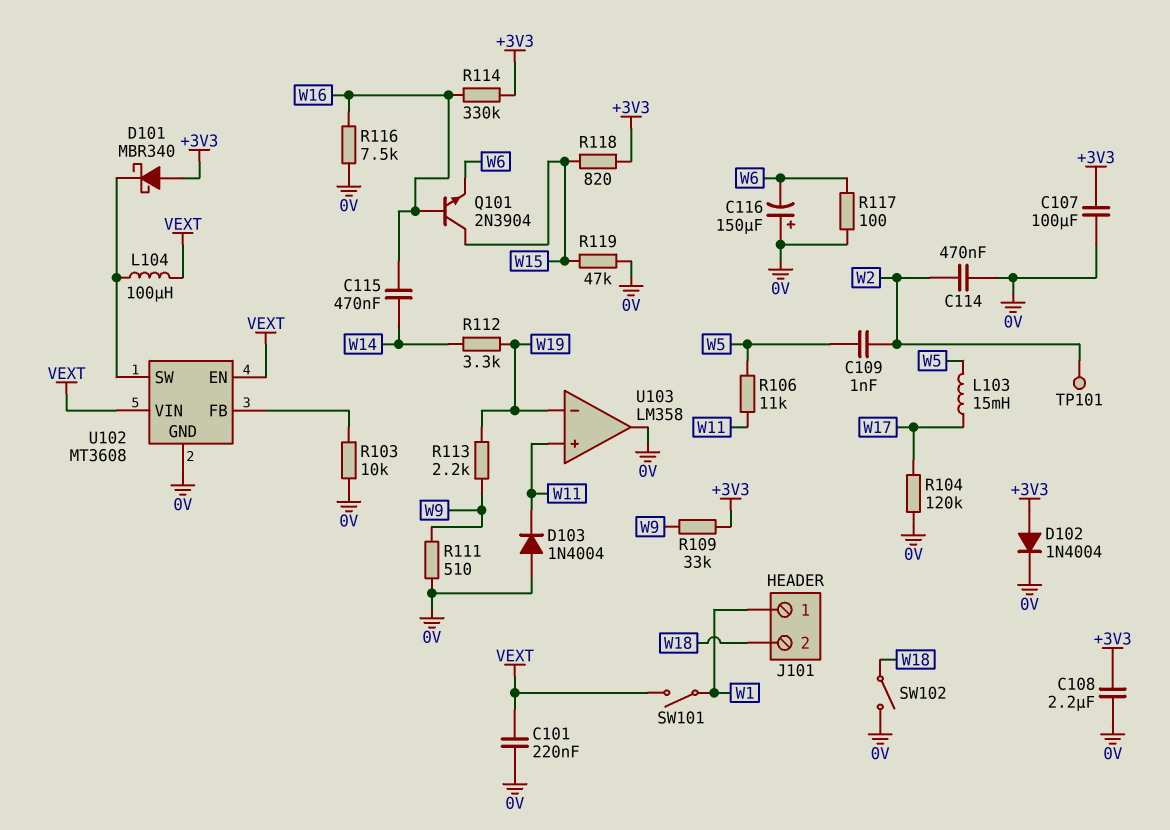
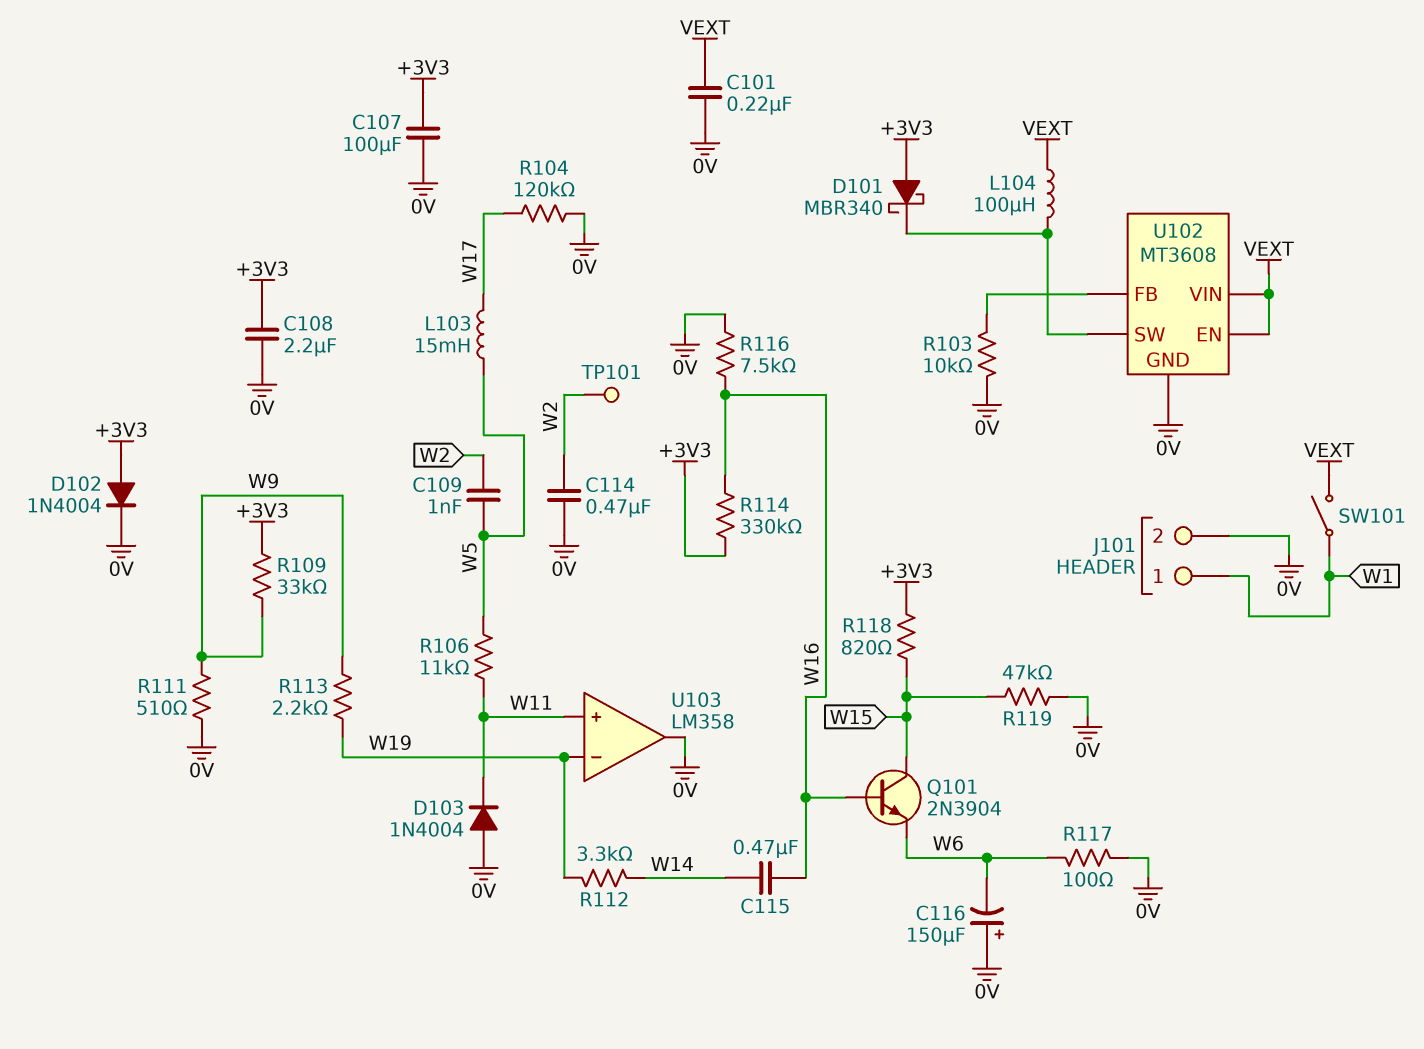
J101 pin 2: W18 -> 0V
SW102: switch (0V, W18) -> none

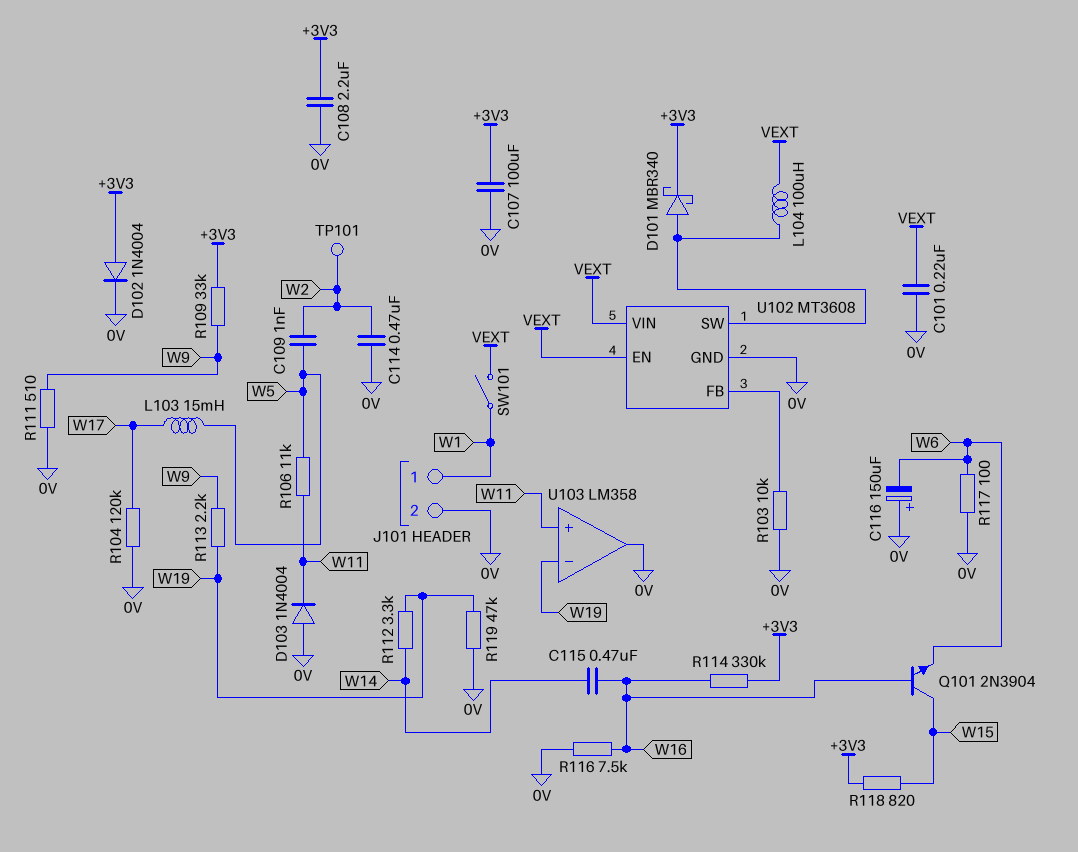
D101: schottky MBR340 (A +3V3, K U102/SW) -> schottky MBR340 (A U102/SW, K +3V3)
R119: 47k (0V, W15) -> 47k (0V, W19)

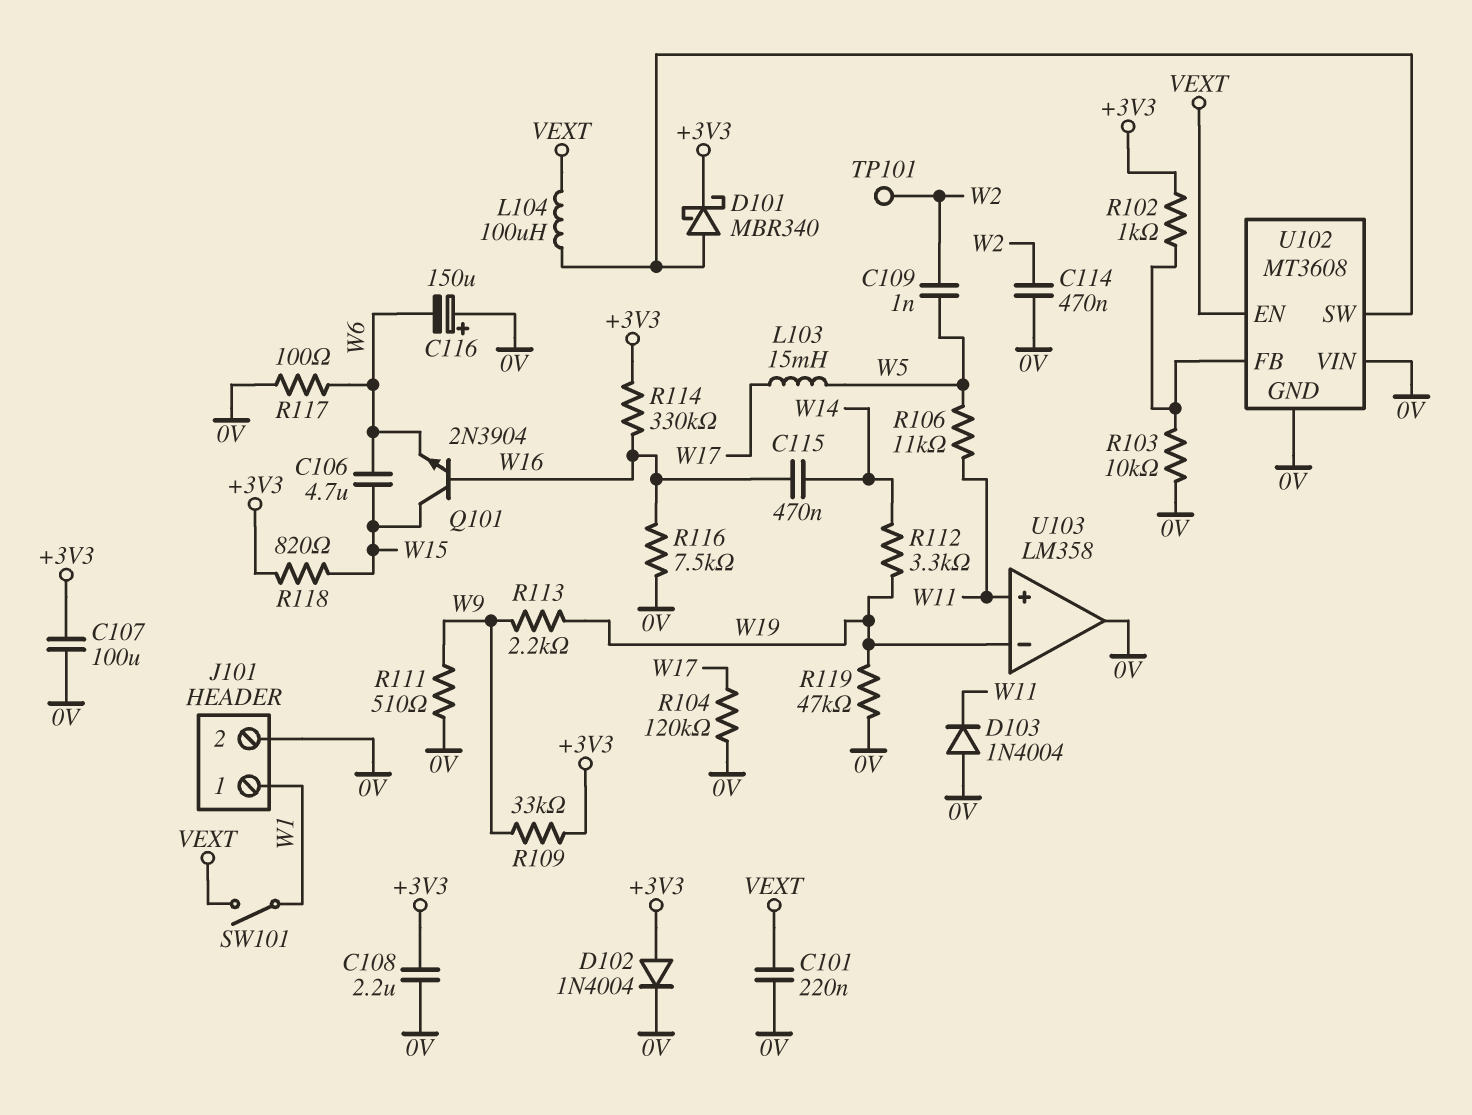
C106: none -> 4.7uF (W6, W15)
R102: none -> 1k (+3V3, U102/FB)
U102 pin VIN: VEXT -> 0V

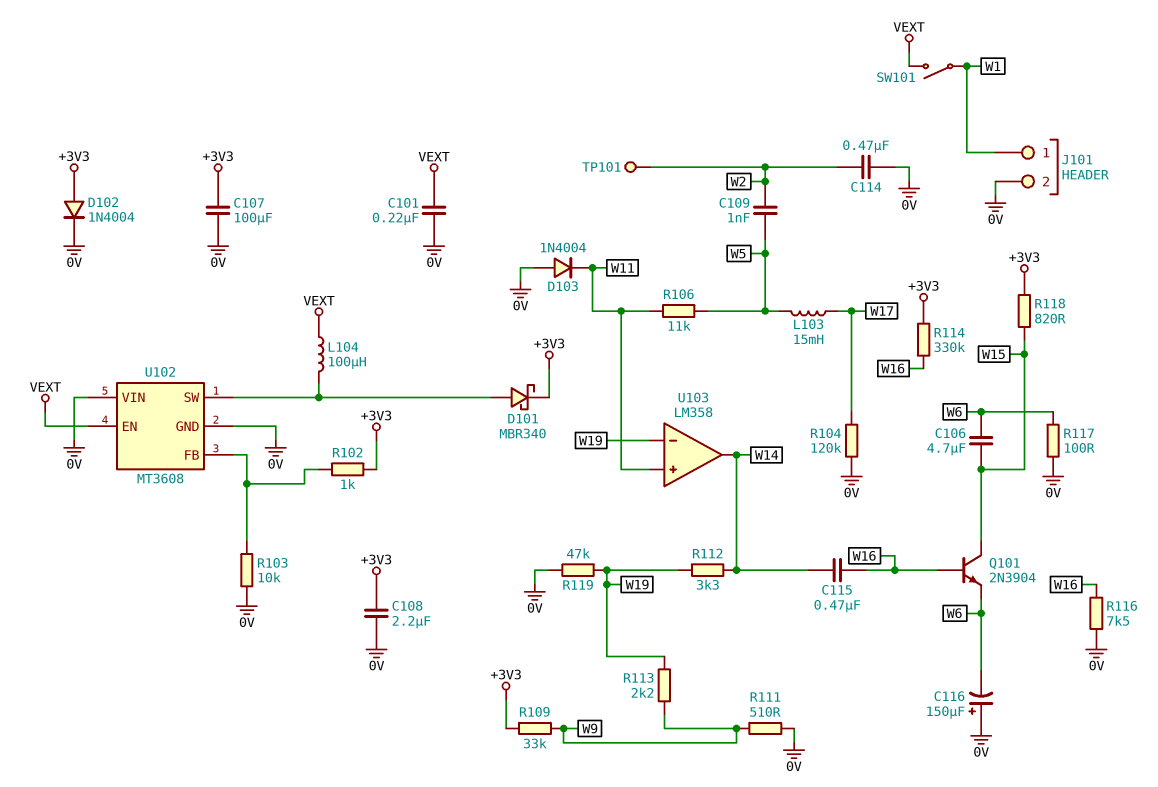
U103 pin out: 0V -> W14

